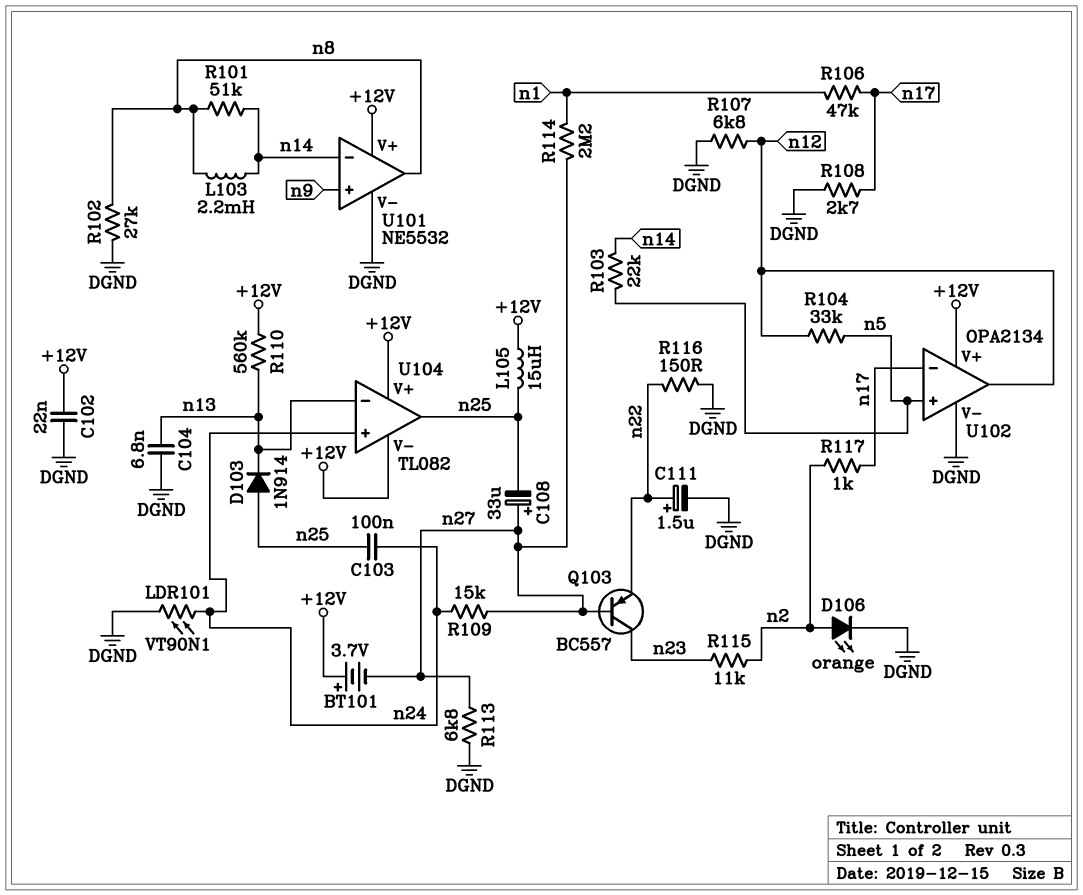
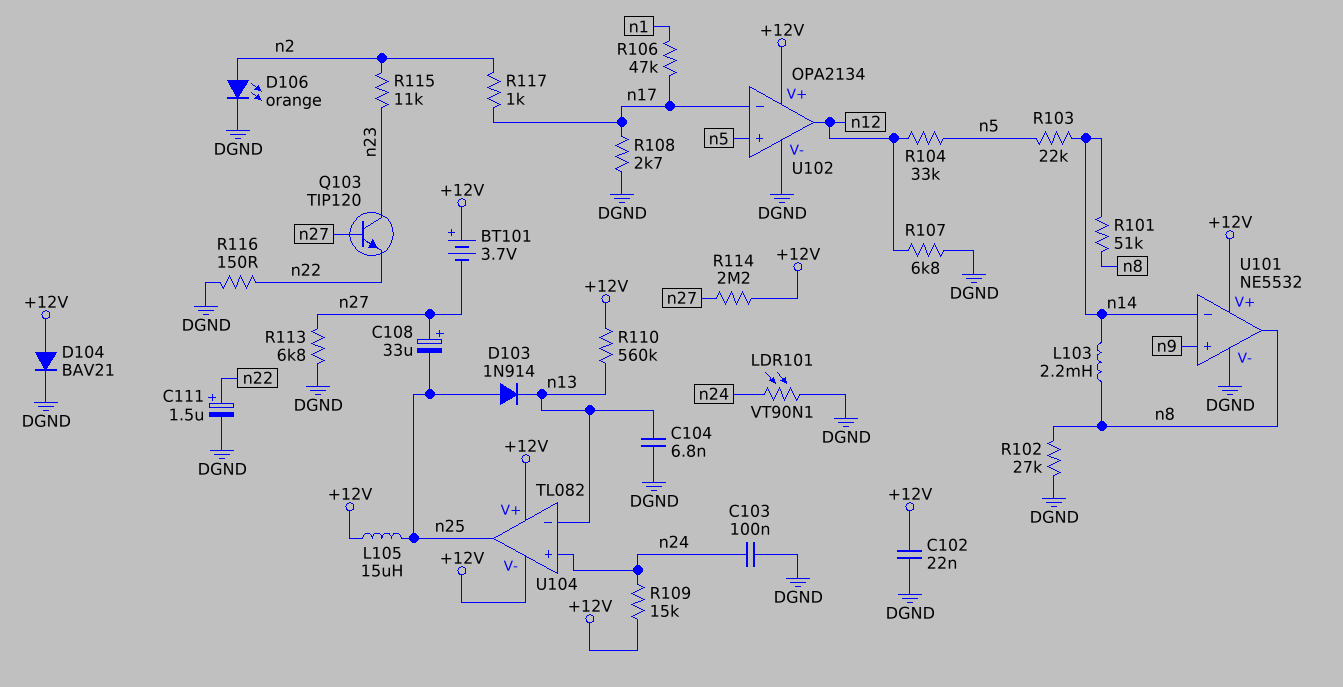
C103: 100nF (n24, n25) -> 100nF (DGND, n24)
D104: none -> diode BAV21 (A +12V, K DGND)
Q103: PNP BC557 (B n27, C n23, E n22) -> NPN TIP120 (B n27, C n23, E n22)
R109: 15k (n24, n27) -> 15k (+12V, n24)
R114: 2.2M (n1, n27) -> 2.2M (+12V, n27)

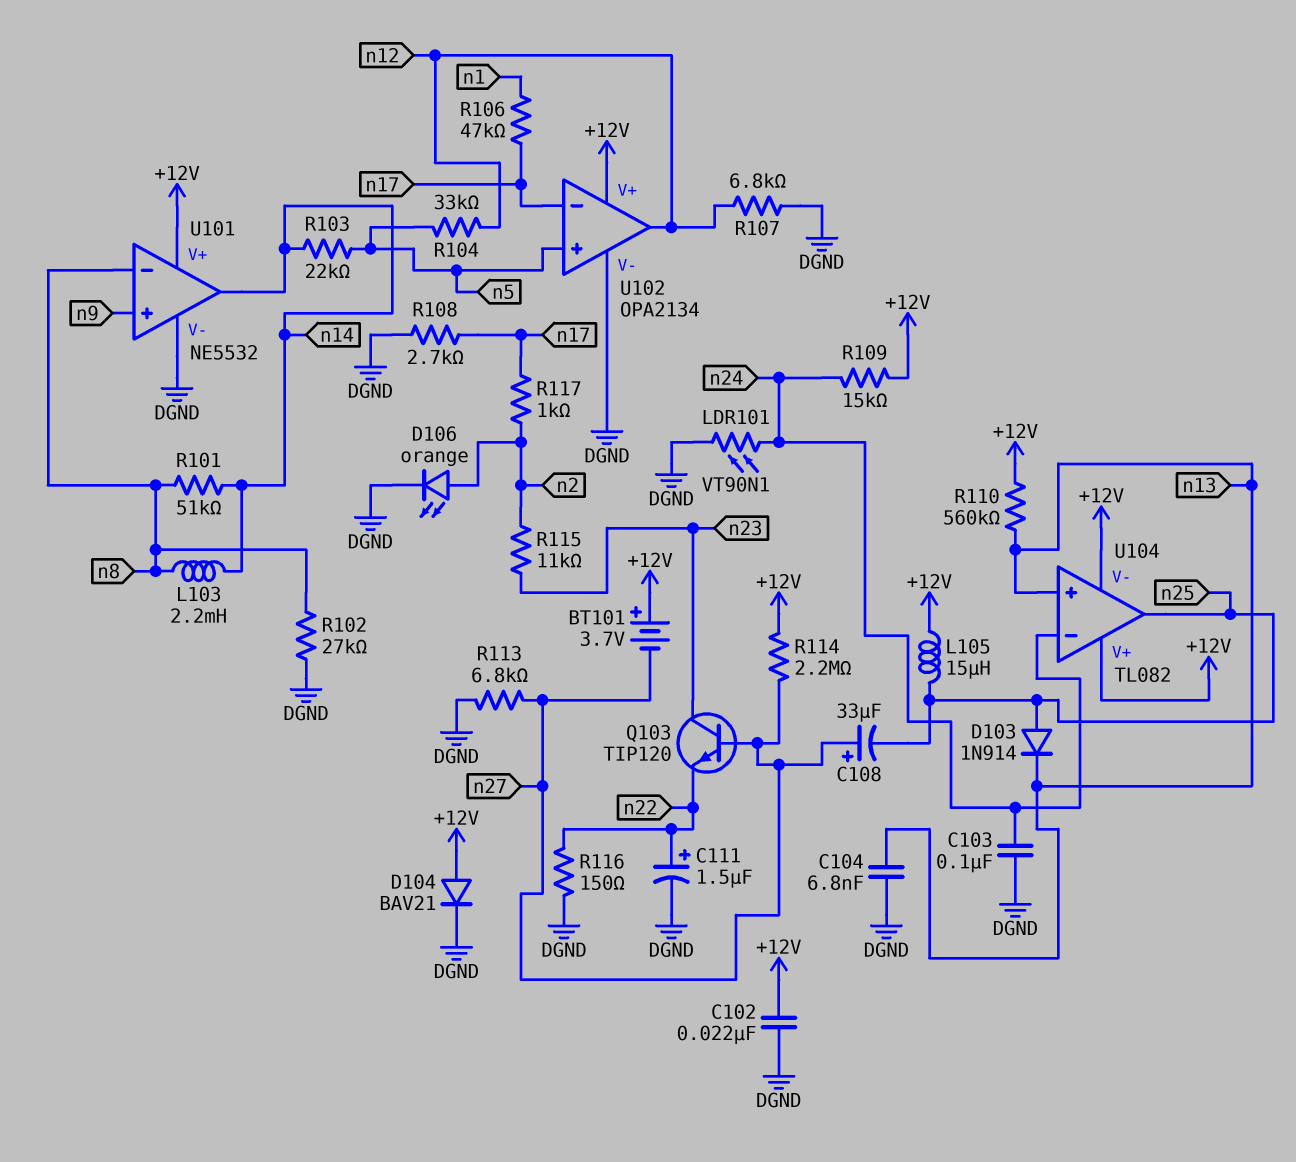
U101 pin in-: n14 -> n8
U101 pin out: n8 -> n14
U104 pin in+: n24 -> n13
U104 pin in-: n13 -> n24

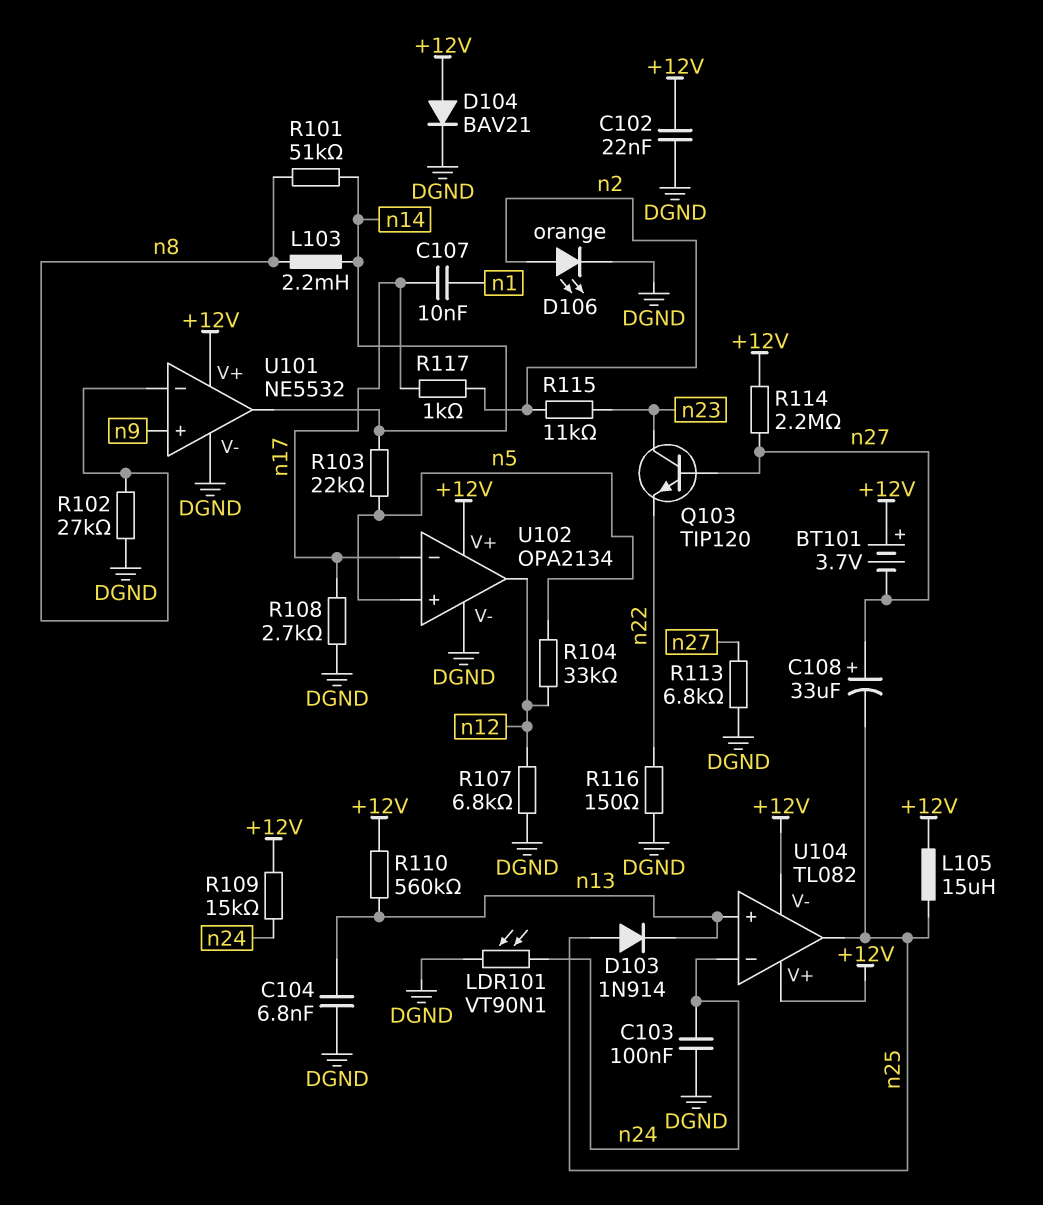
C107: none -> 10nF (n1, n17)
C111: 1.5uF (plus n22, minus DGND) -> none
R106: 47k (n1, n17) -> none

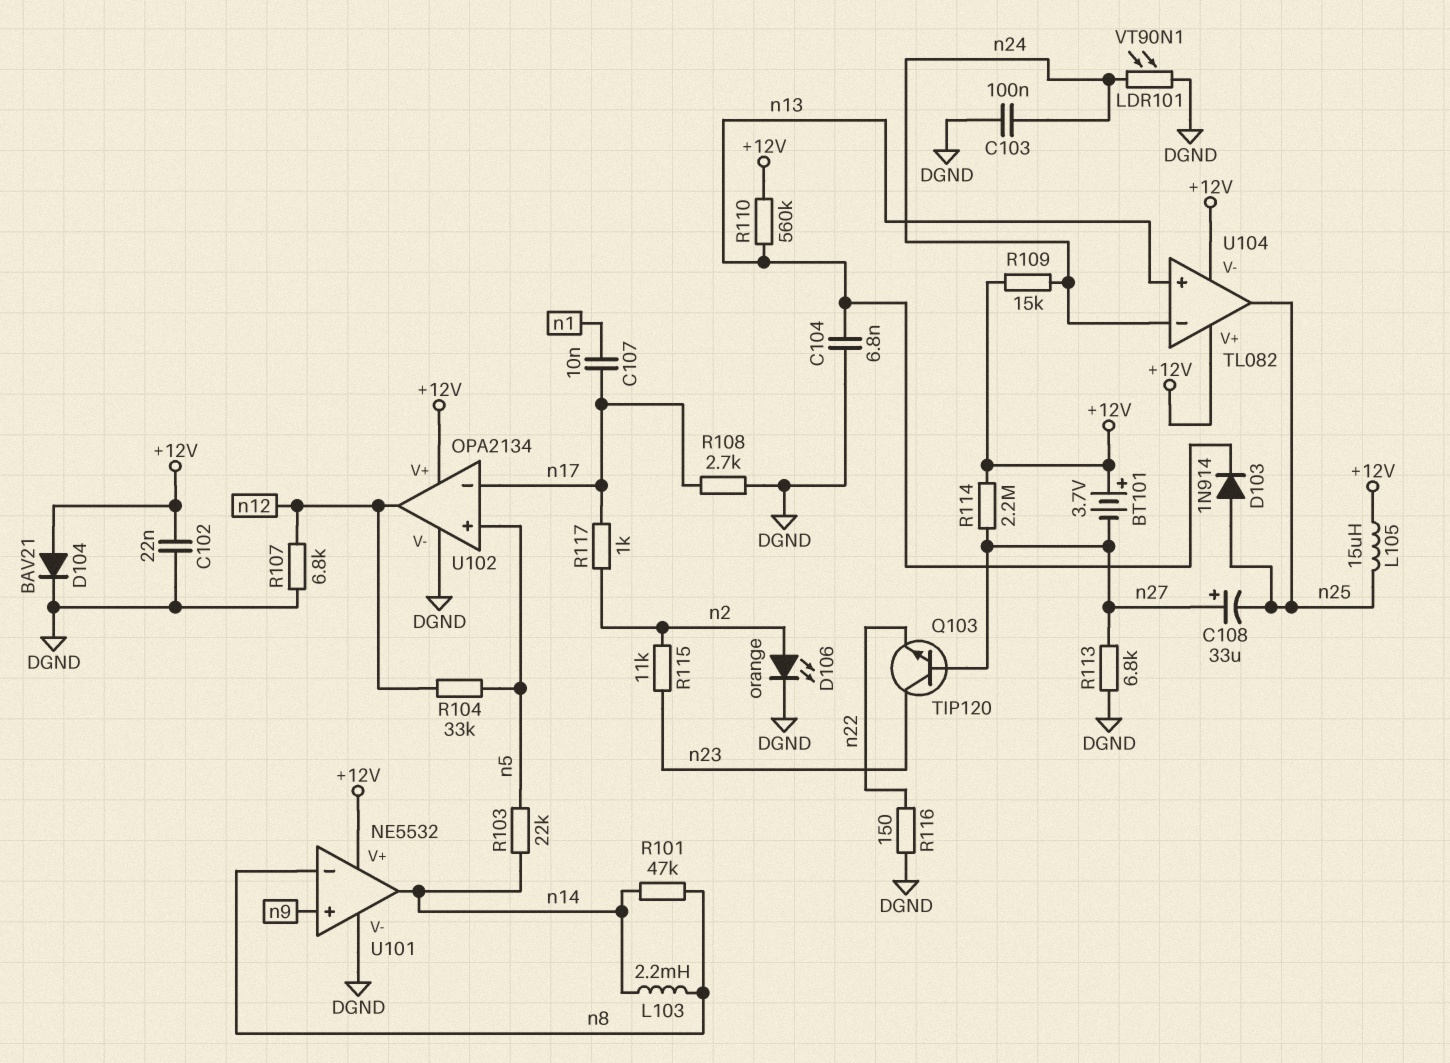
R101: 51k (n8, n14) -> 47k (n8, n14)
R102: 27k (DGND, n8) -> none

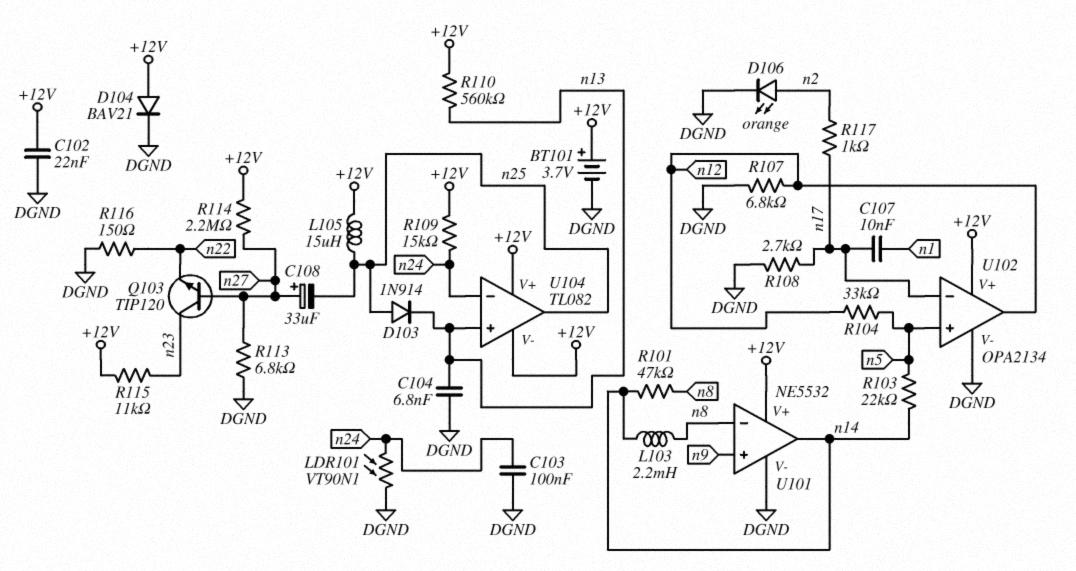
BT101: 3.7V (plus +12V, minus n27) -> 3.7V (plus +12V, minus DGND)
R115: 11k (n2, n23) -> 11k (+12V, n23)

